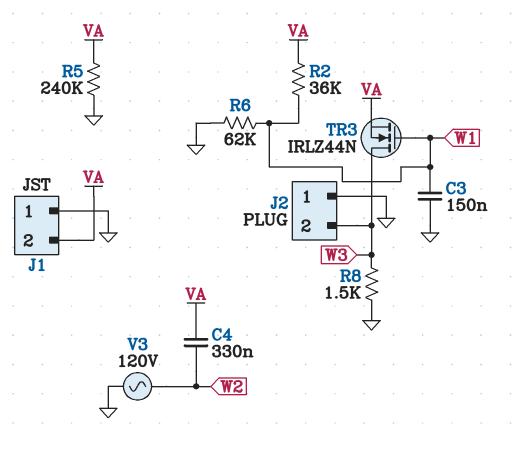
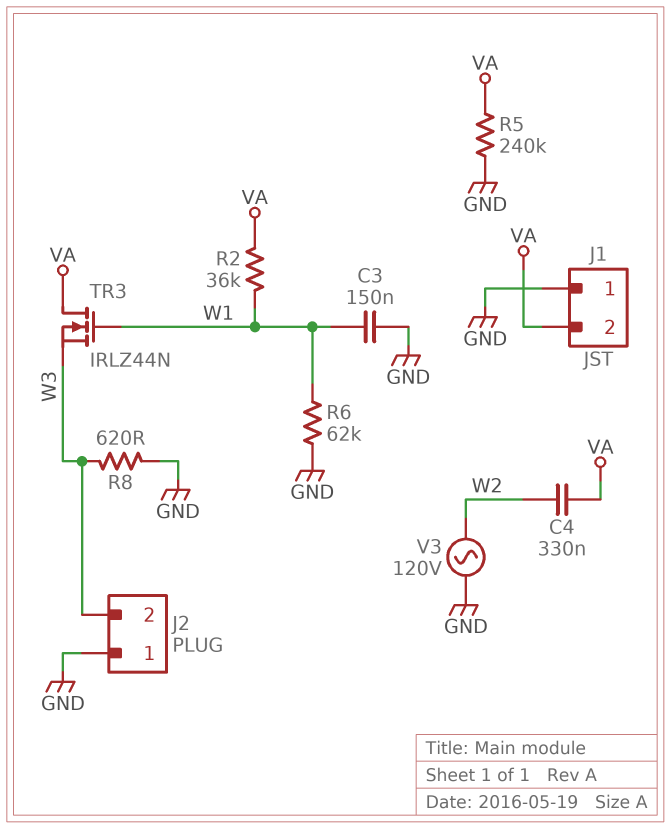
R8: 1.5k (GND, W3) -> 620 (GND, W3)
TR3: NMOS IRLZ44N (G W1, D W3, S VA) -> NMOS IRLZ44N (G W1, D VA, S W3)

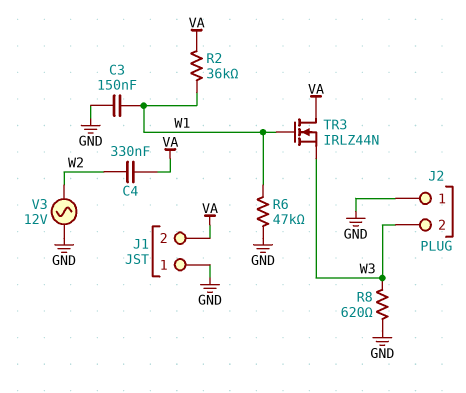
R5: 240k (GND, VA) -> none
R6: 62k (GND, W1) -> 47k (GND, W1)
V3: AC 120V (GND, W2) -> AC 12V (GND, W2)

